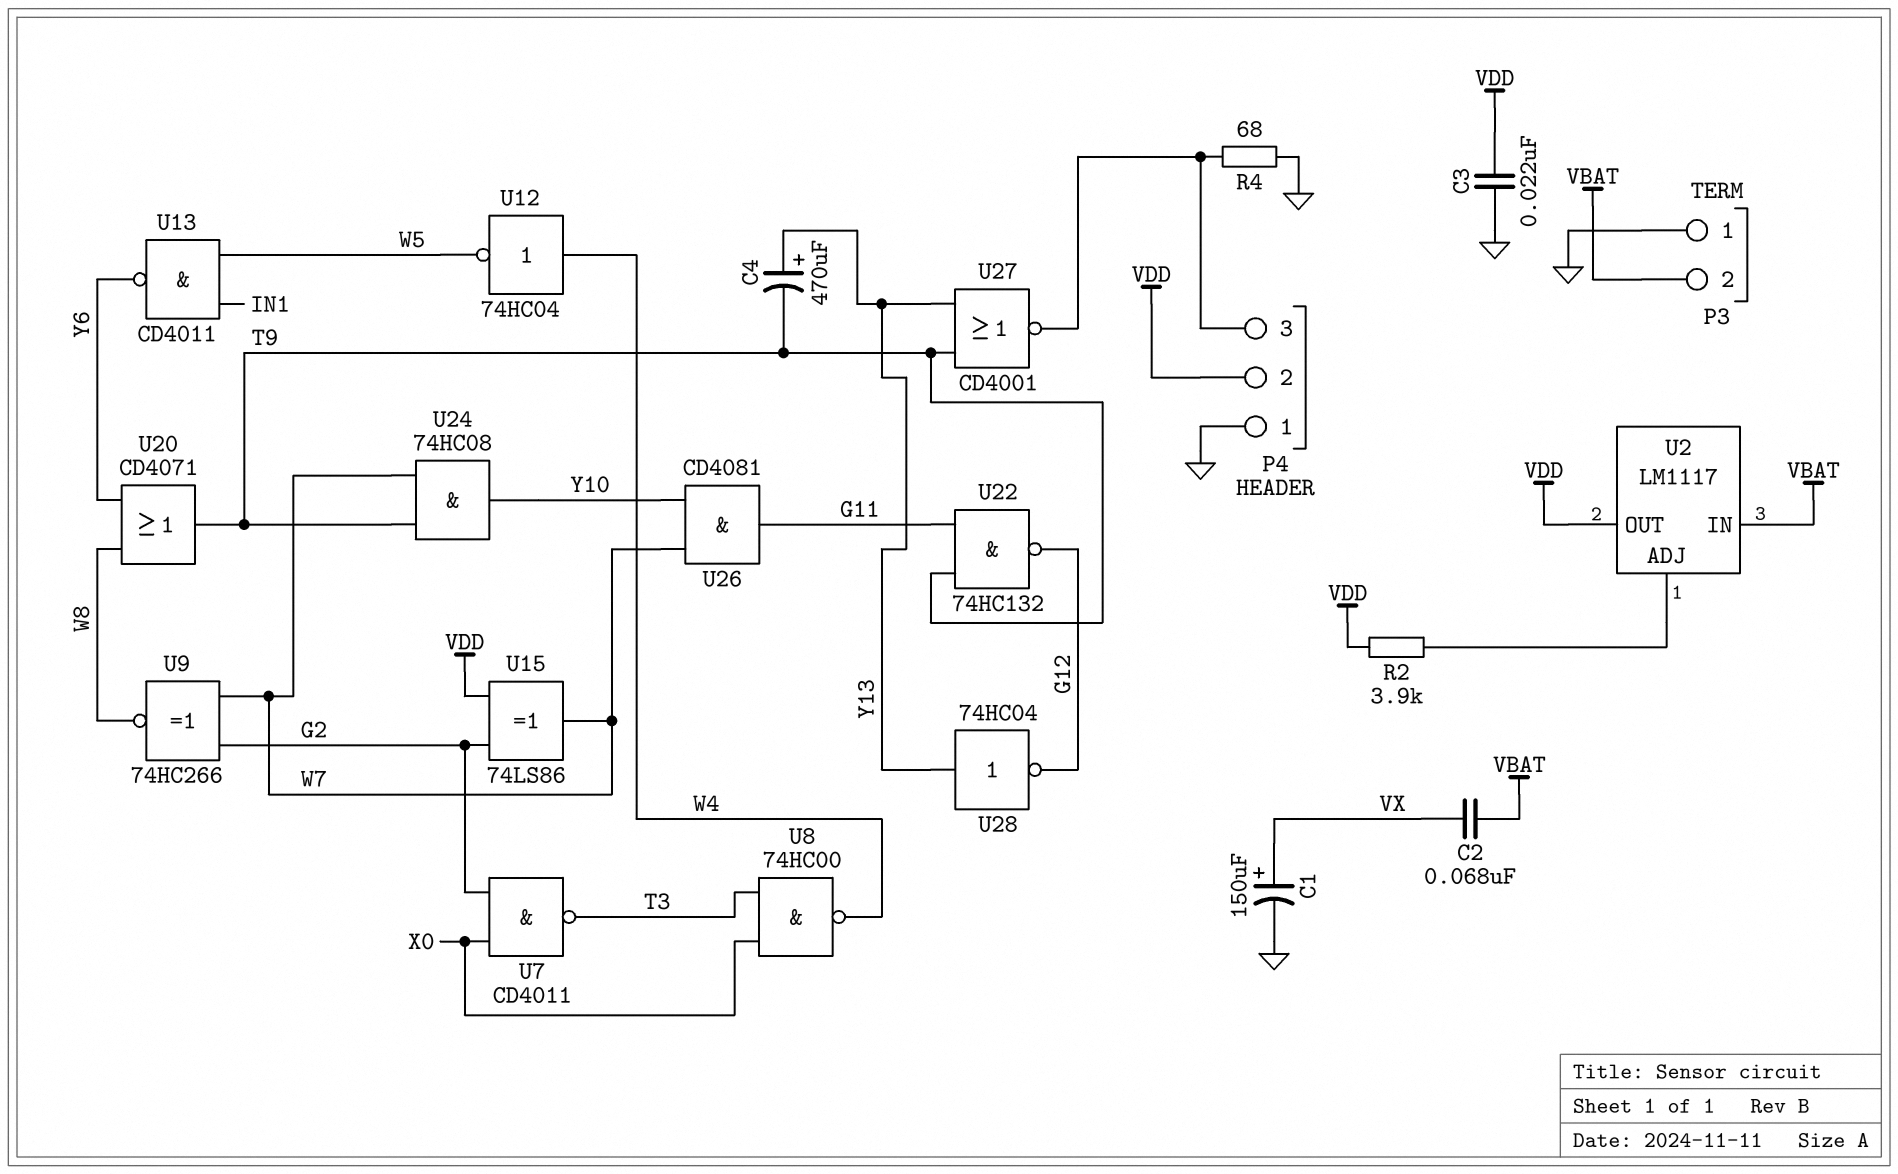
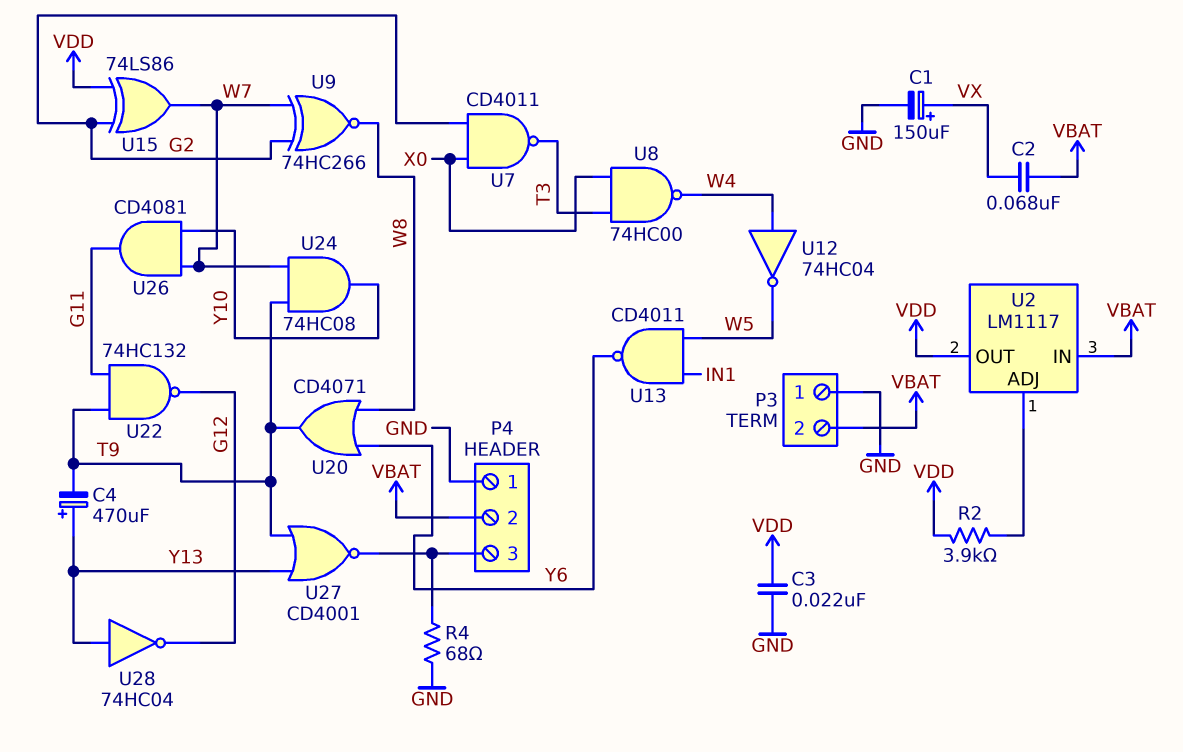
P4 pin 2: VDD -> VBAT

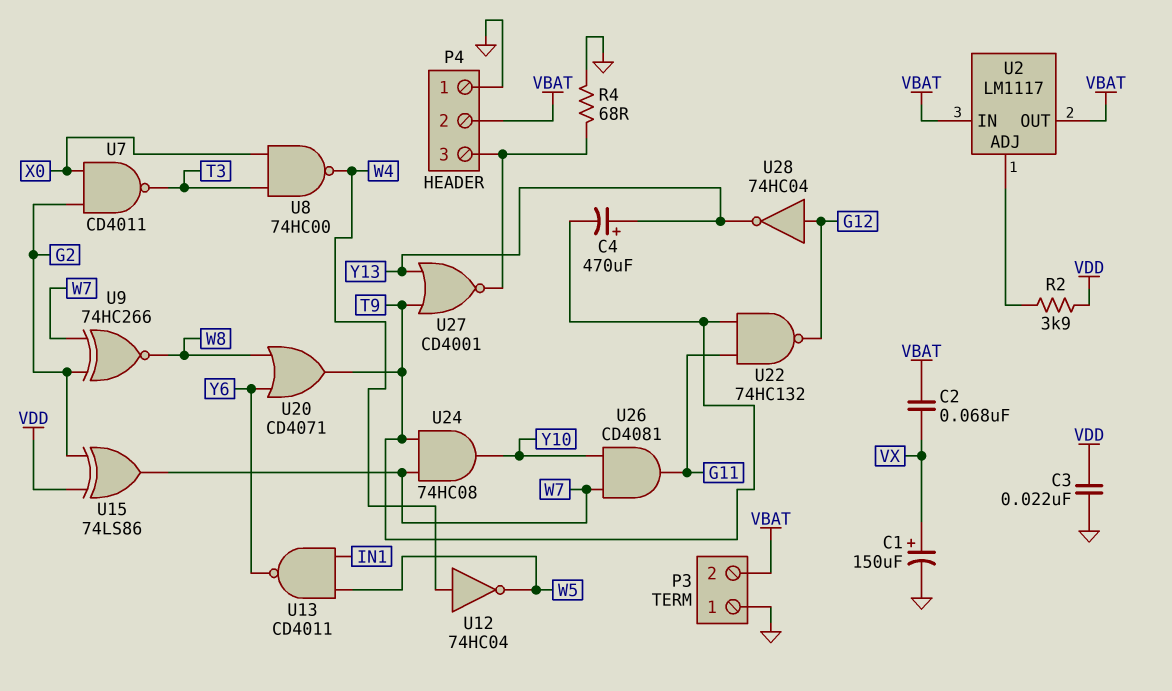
U2 pin OUT: VDD -> VBAT
U28: NOT 74HC04 (in Y13, out G12) -> NOT 74HC04 (in G12, out Y13)

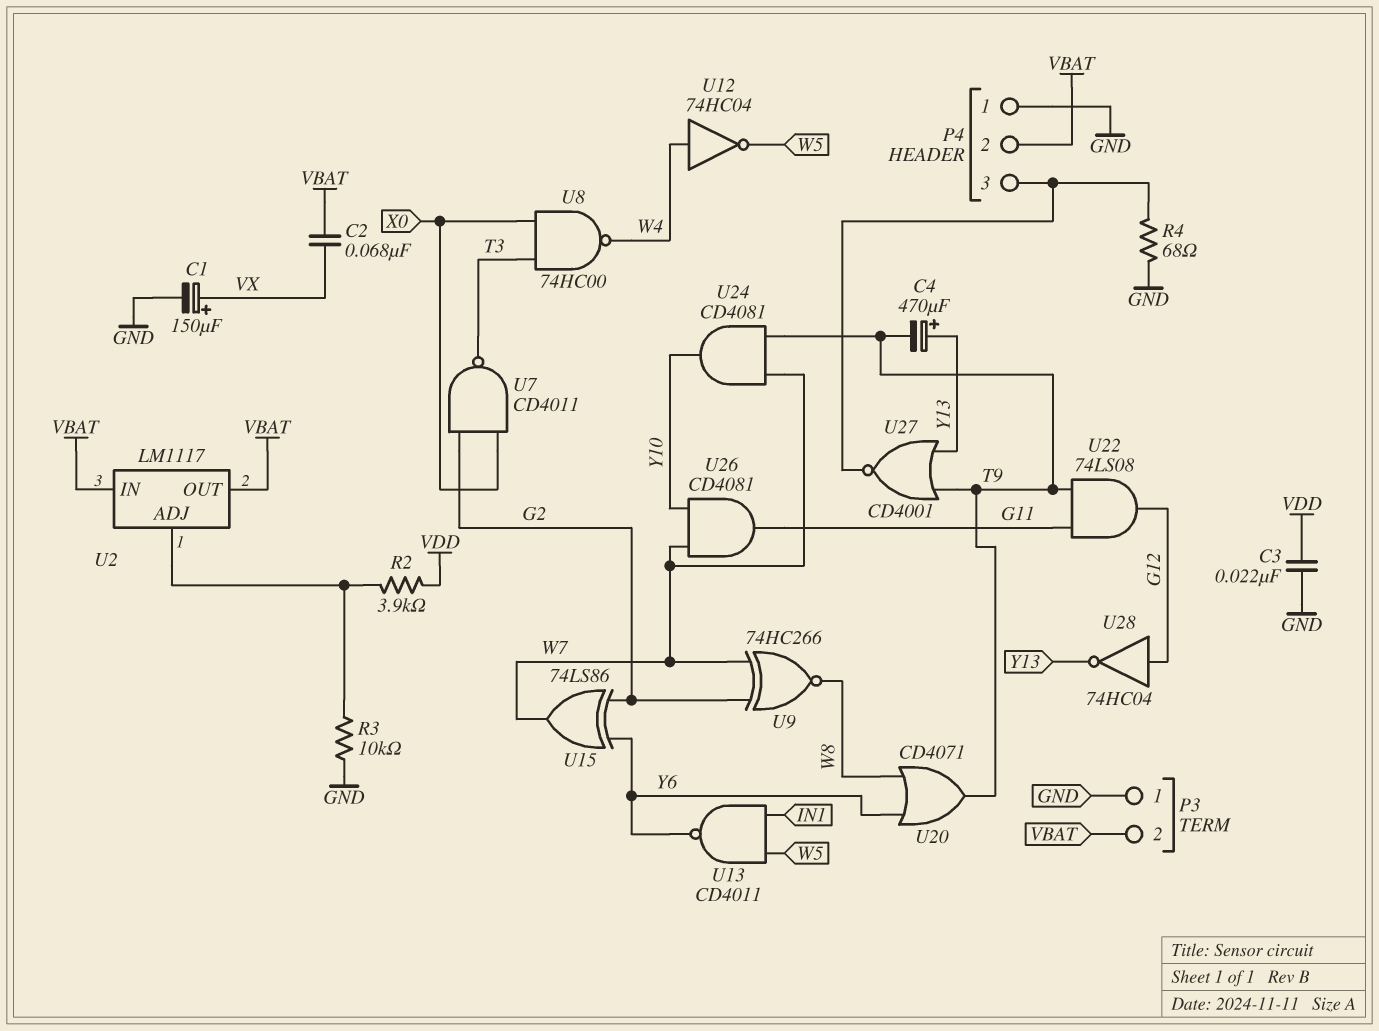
R3: none -> 10k (GND, U2/ADJ)
U15: XOR 74LS86 (in G2, in VDD, out W7) -> XOR 74LS86 (in G2, in Y6, out W7)
U22: NAND 74HC132 (in G11, in T9, out G12) -> AND 74LS08 (in G11, in T9, out G12)
U24: AND 74HC08 (in T9, in W7, out Y10) -> AND CD4081 (in T9, in W7, out Y10)

